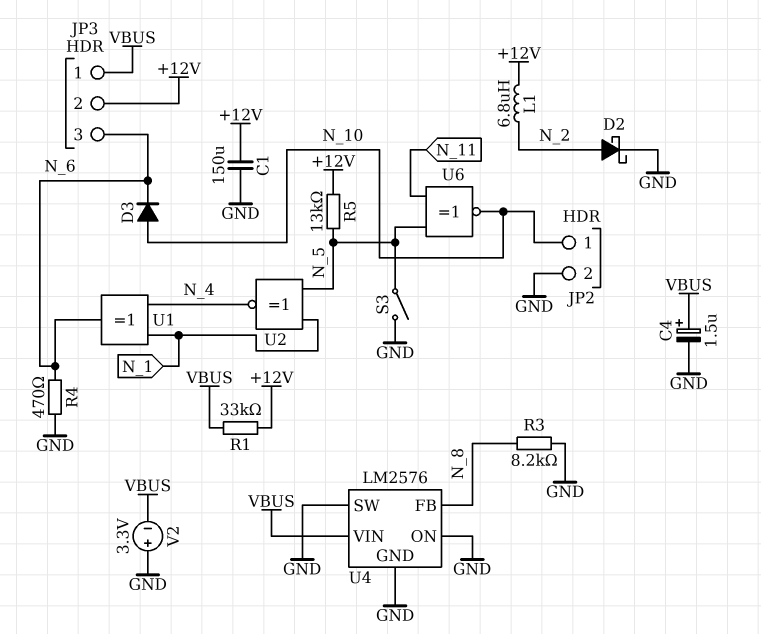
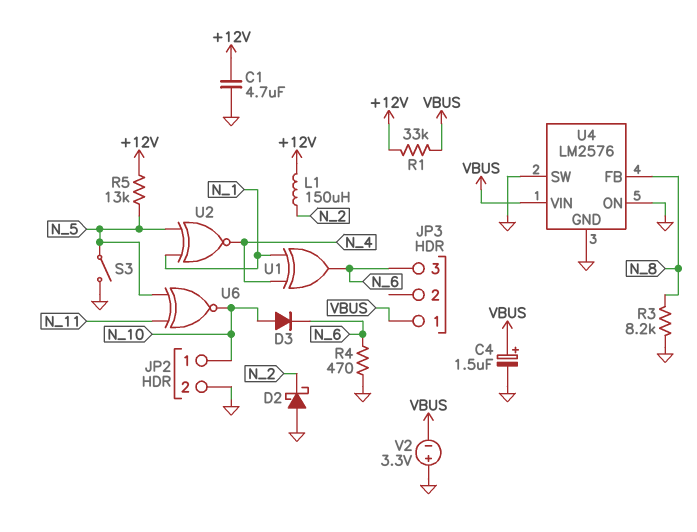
C1: 150uF (+12V, GND) -> 4.7uF (+12V, GND)
D2: schottky (A N_2, K GND) -> schottky (A GND, K N_2)
JP3 pin 2: +12V -> none
L1: 6.8uH (+12V, N_2) -> 150uH (+12V, N_2)

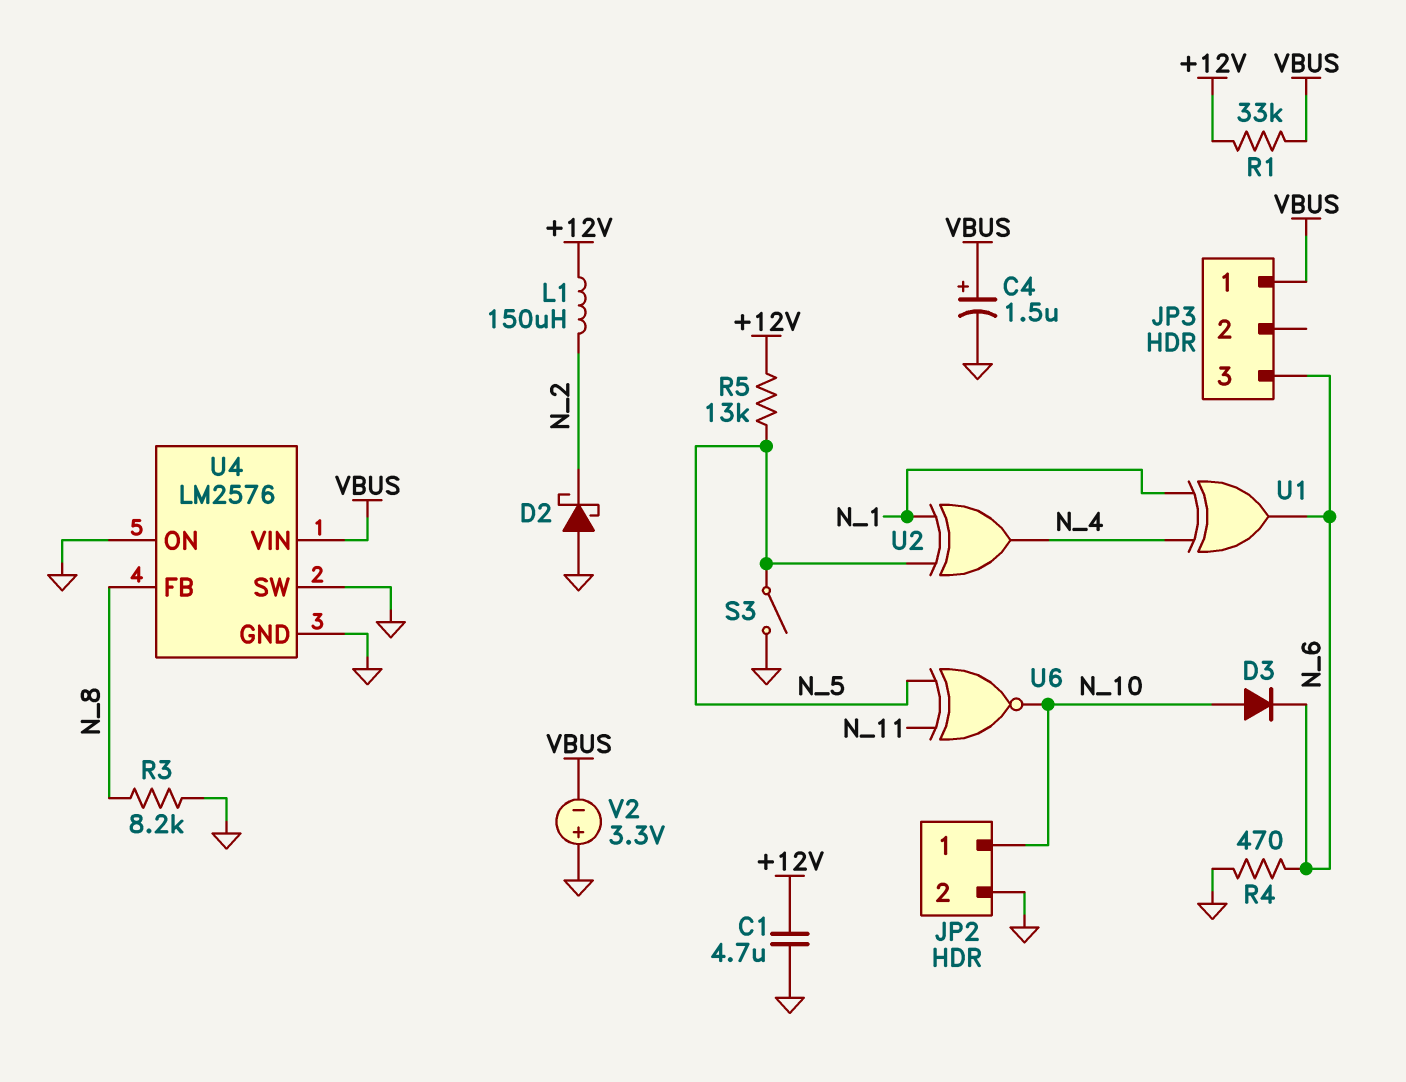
U2: XNOR (in N_1, in N_5, out N_4) -> XOR (in N_1, in N_5, out N_4)

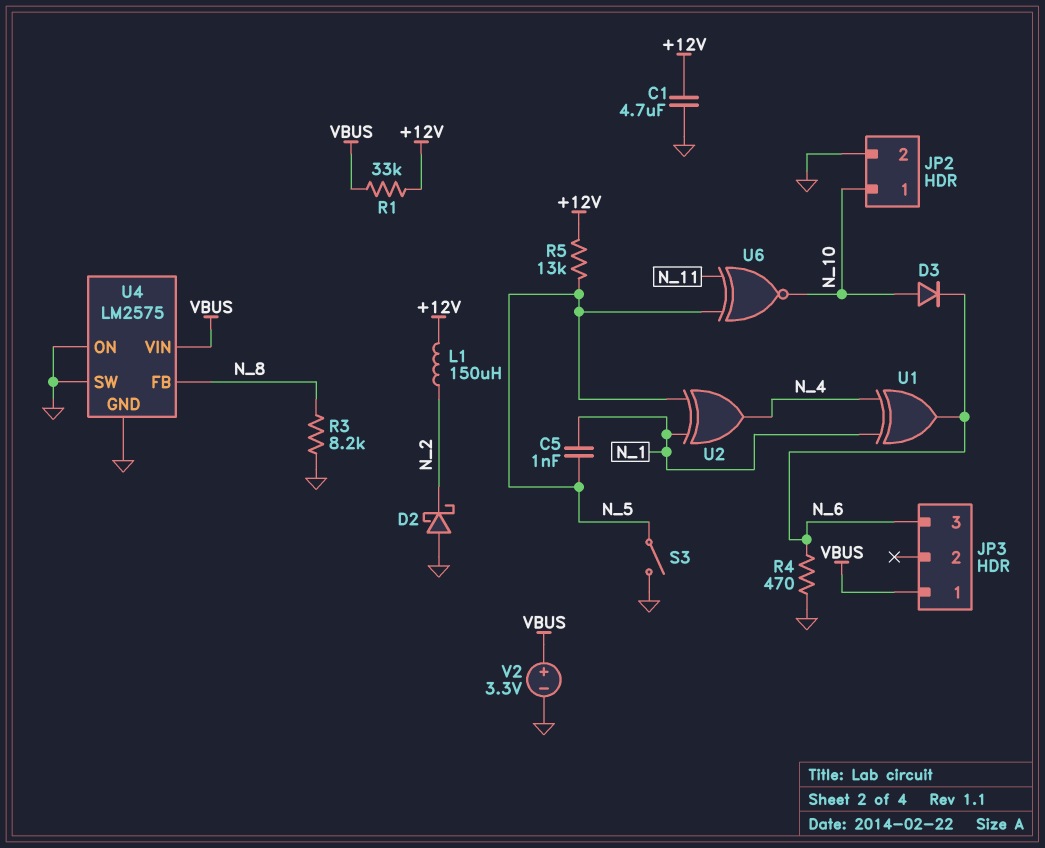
C4: 1.5uF (plus VBUS, minus GND) -> none
C5: none -> 1nF (N_1, N_5)
U4: LM2576 -> LM2575
V2: 3.3V (plus GND, minus VBUS) -> 3.3V (plus VBUS, minus GND)

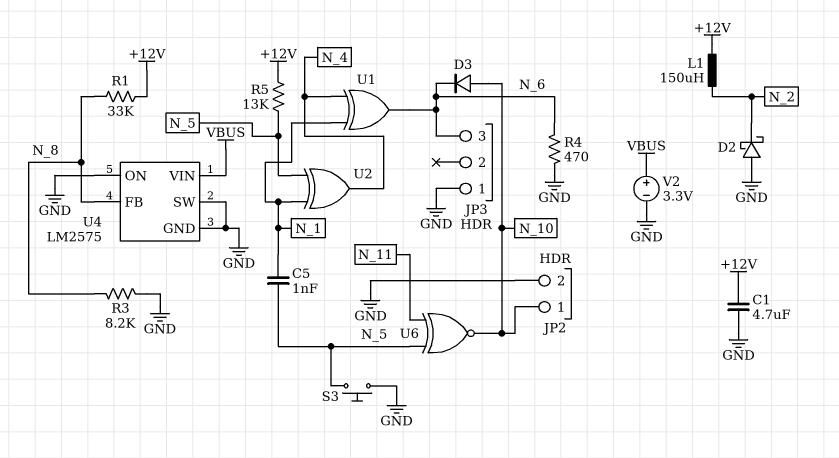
JP3 pin 1: VBUS -> GND
R1: 33k (+12V, VBUS) -> 33k (+12V, N_8)
S3: switch (GND, N_5) -> button (GND, N_5)

